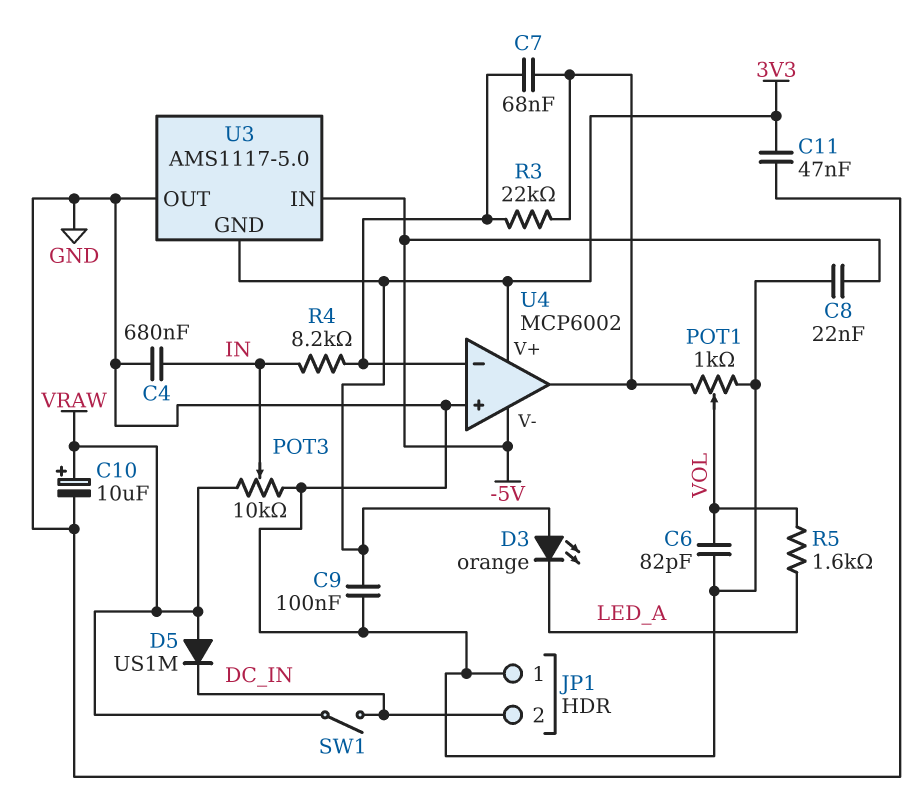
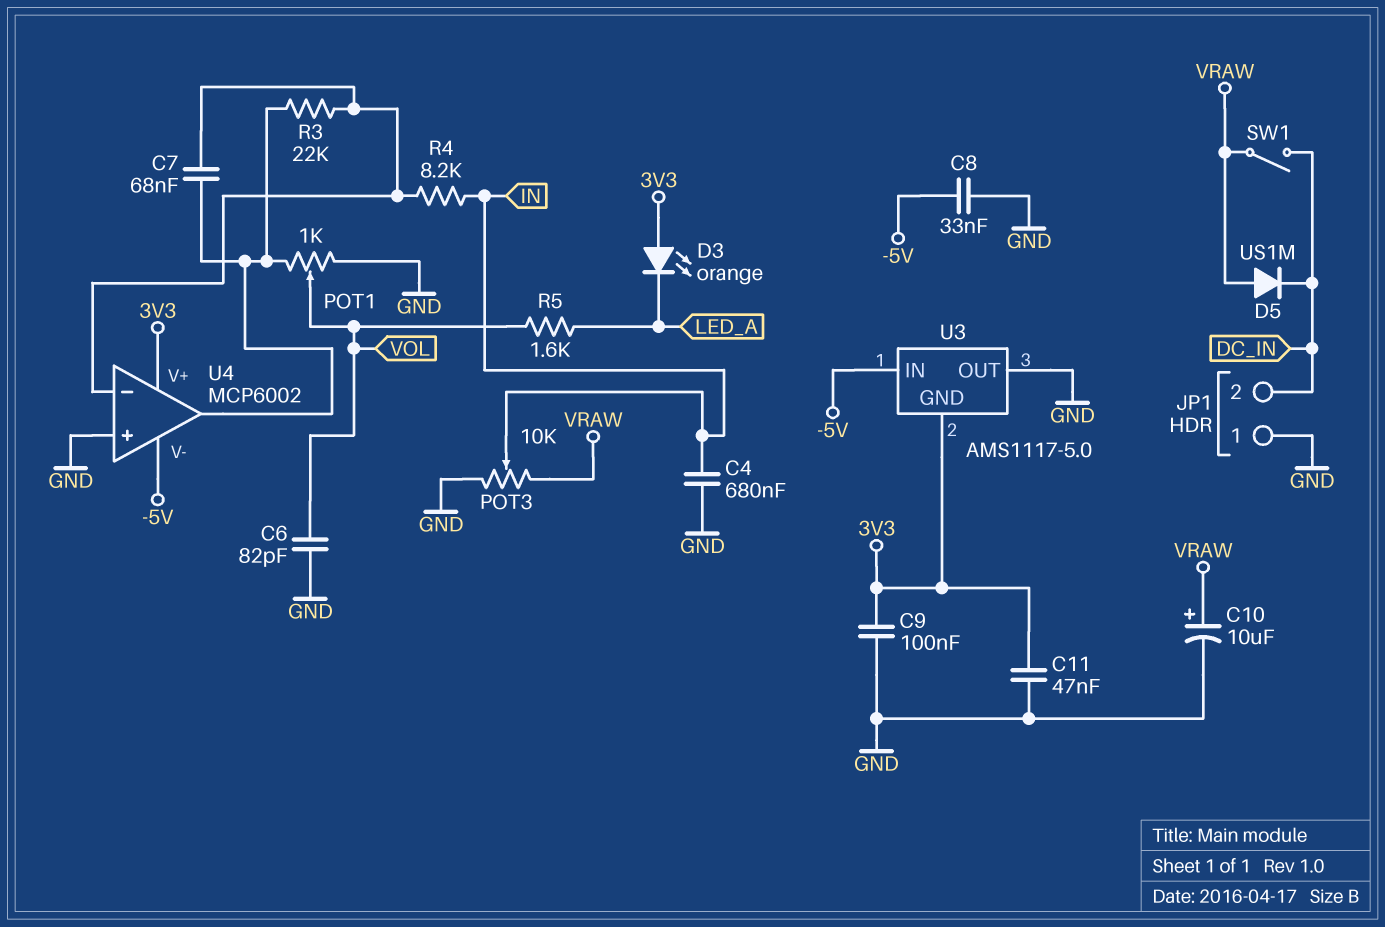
C8: 22nF (-5V, GND) -> 33nF (-5V, GND)

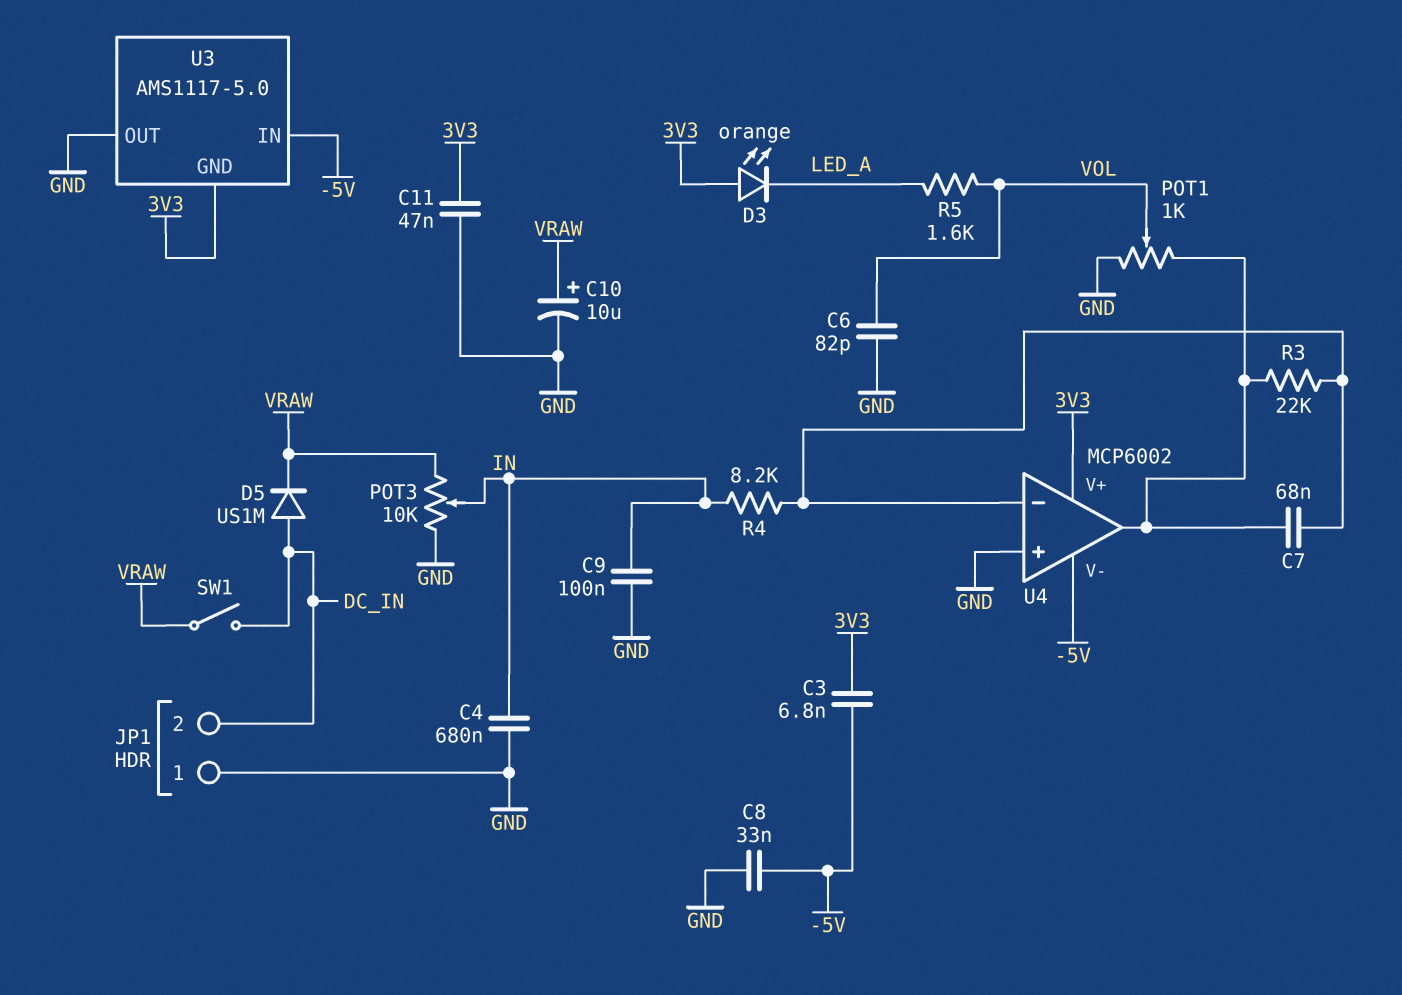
C3: none -> 6.8nF (-5V, 3V3)
C9: 100nF (3V3, GND) -> 100nF (GND, IN)
D5: diode US1M (A VRAW, K DC_IN) -> diode US1M (A DC_IN, K VRAW)

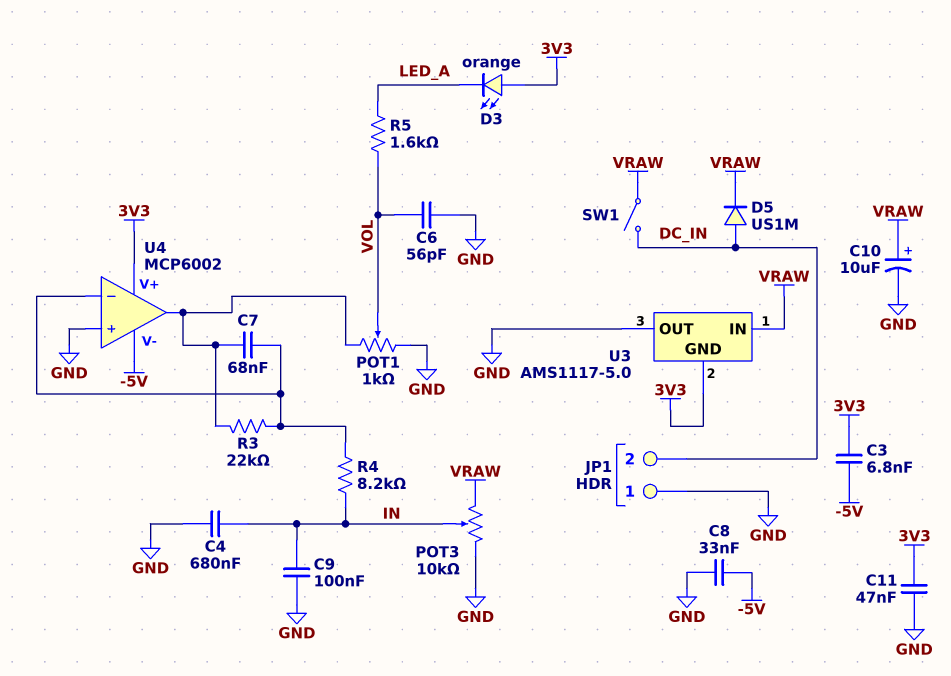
C6: 82pF (GND, VOL) -> 56pF (GND, VOL)
U3 pin IN: -5V -> VRAW

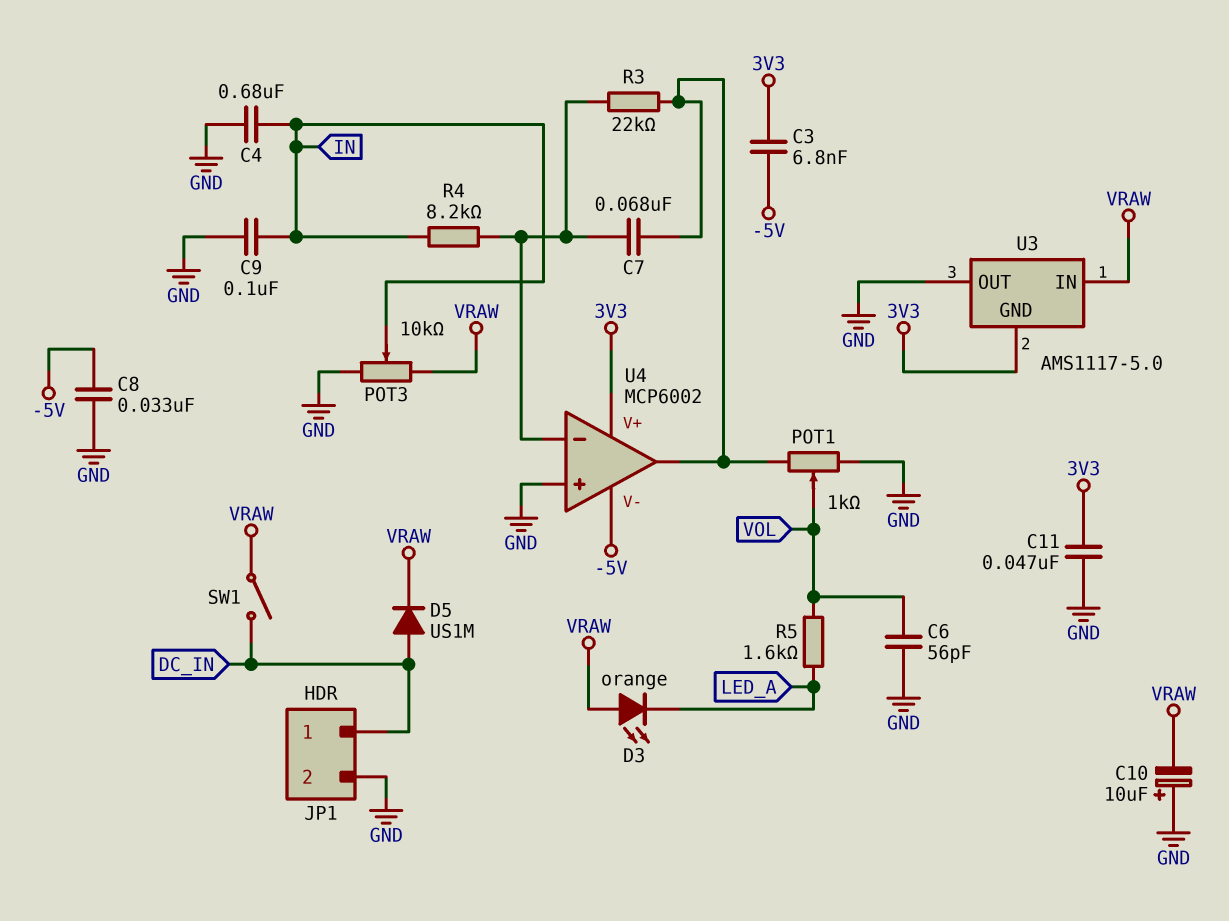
C10: 10uF (plus VRAW, minus GND) -> 10uF (plus GND, minus VRAW)
D3: LED orange (A 3V3, K LED_A) -> LED orange (A VRAW, K LED_A)
JP1 pin 1: GND -> DC_IN
JP1 pin 2: DC_IN -> GND

